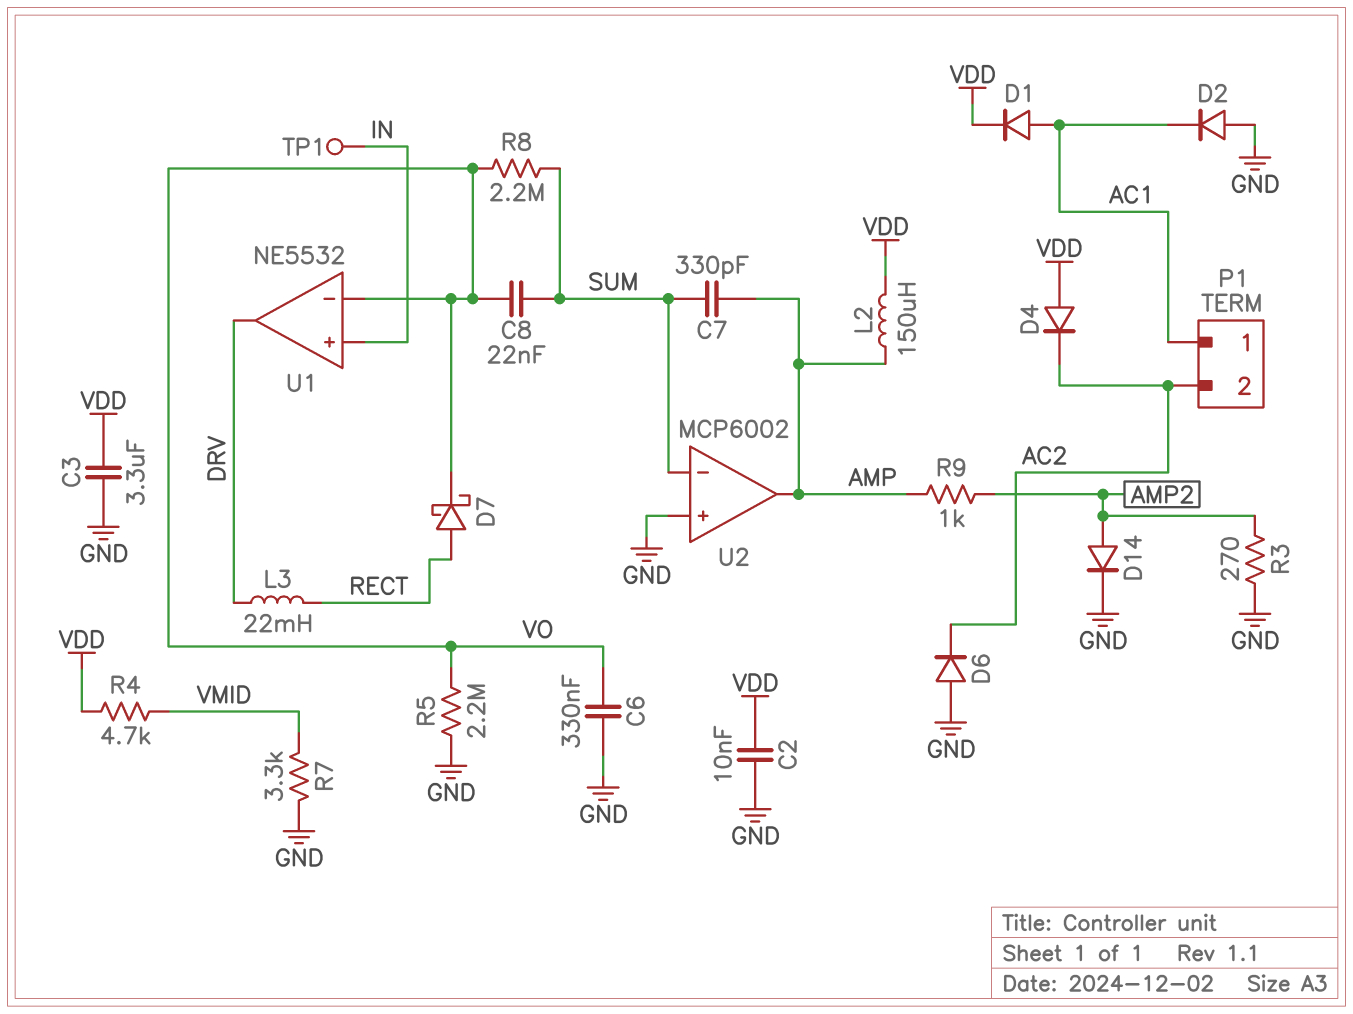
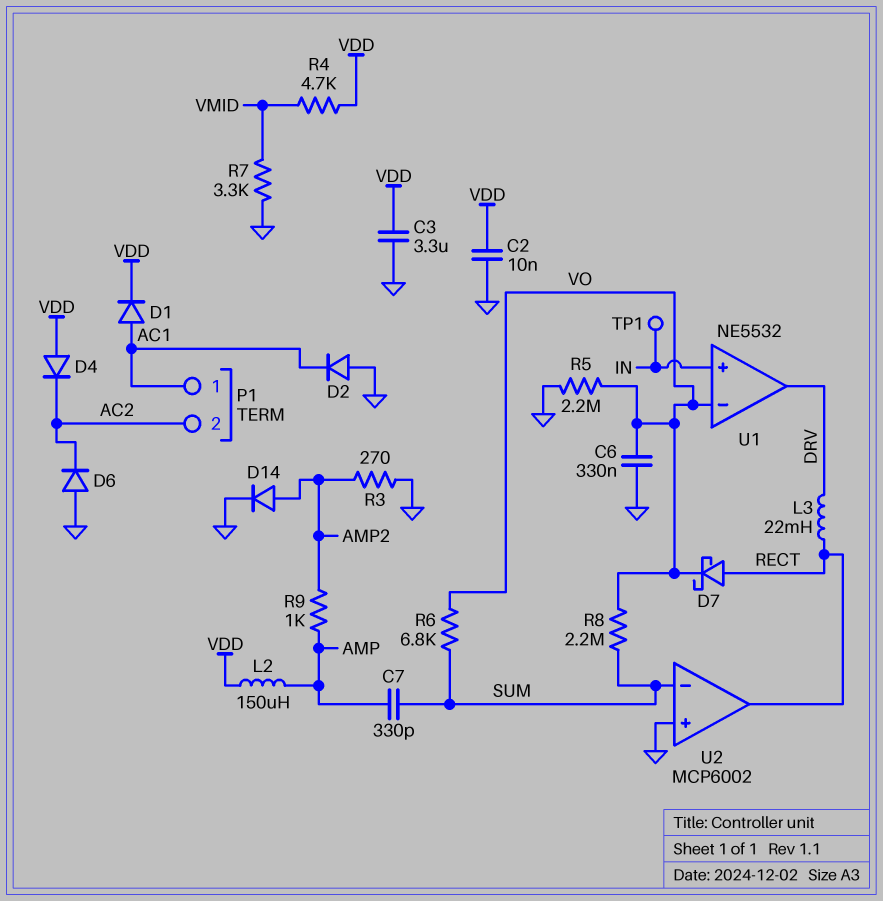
C8: 22nF (SUM, VO) -> none
R6: none -> 6.8k (SUM, VO)
U2 pin out: AMP -> RECT

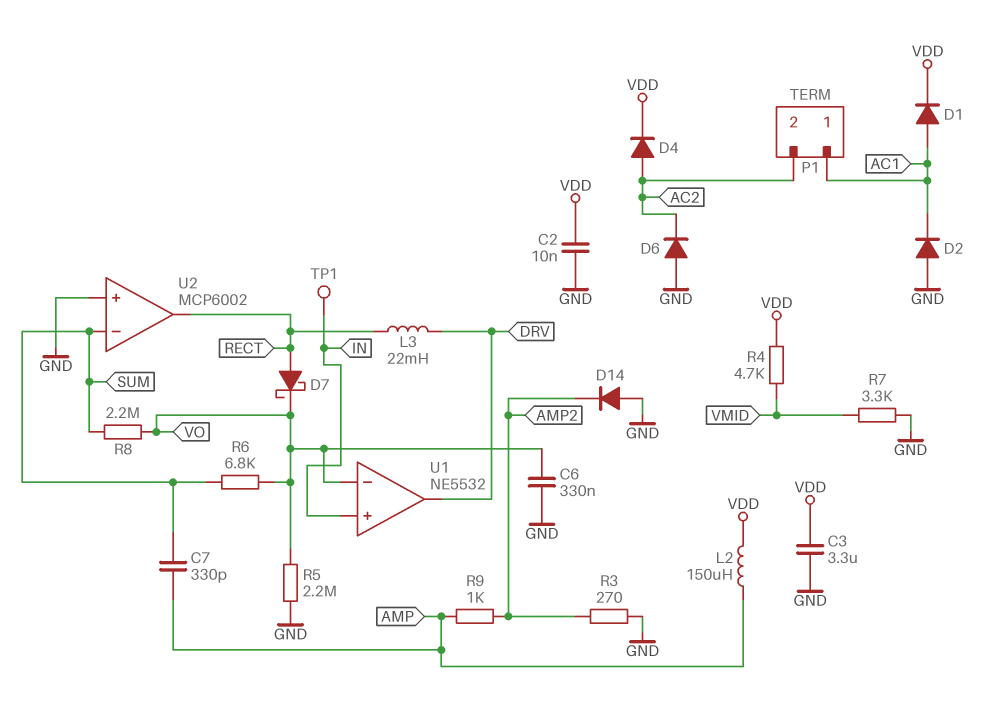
D4: diode (A VDD, K AC2) -> diode (A AC2, K VDD)
D14: diode (A AMP2, K GND) -> diode (A GND, K AMP2)

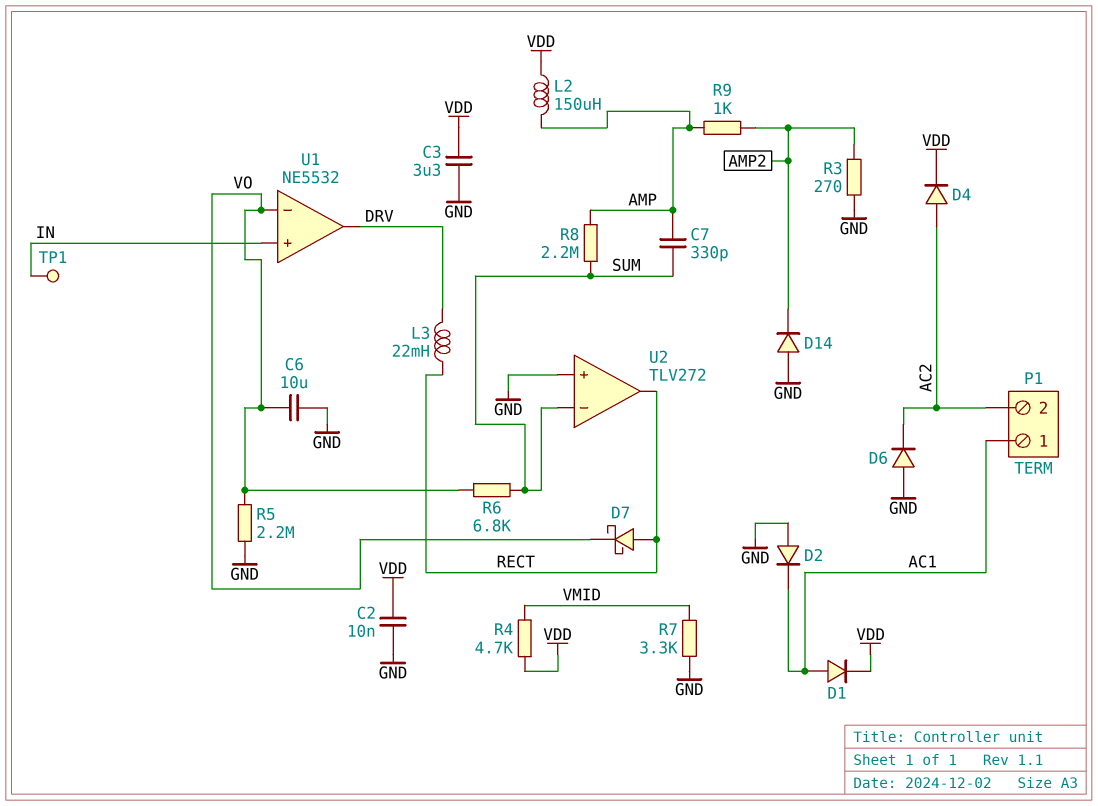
C6: 330nF (GND, VO) -> 10uF (GND, VO)
R8: 2.2M (SUM, VO) -> 2.2M (AMP, SUM)
U2: MCP6002 -> TLV272

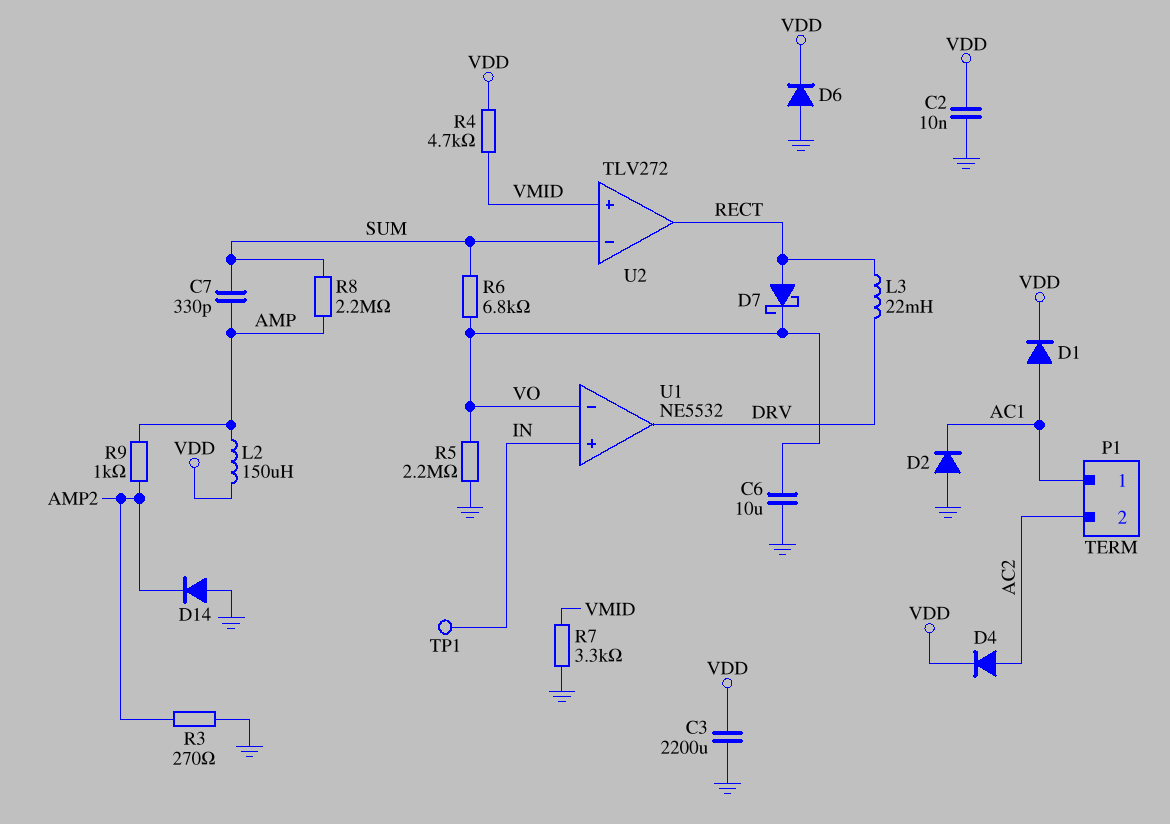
C3: 3.3uF (GND, VDD) -> 2200uF (GND, VDD)
D6: diode (A GND, K AC2) -> diode (A GND, K VDD)
U2 pin in+: GND -> VMID

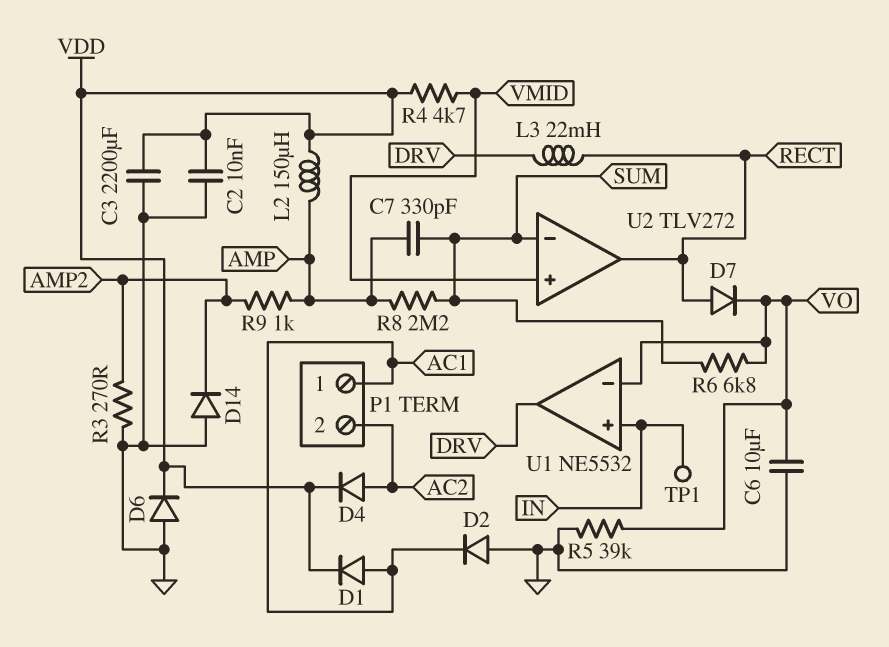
D7: schottky (A RECT, K VO) -> diode (A RECT, K VO)
R5: 2.2M (GND, VO) -> 39k (GND, VO)
R7: 3.3k (GND, VMID) -> none

